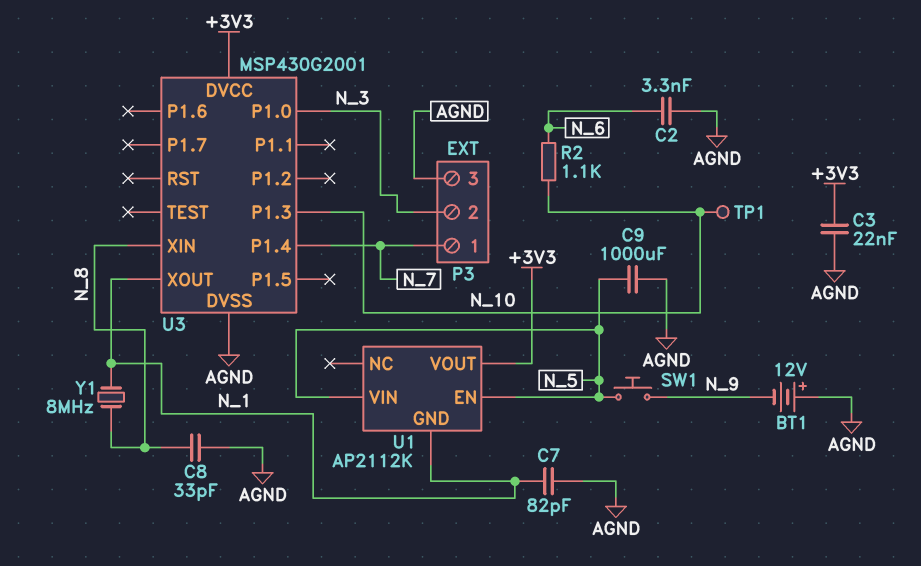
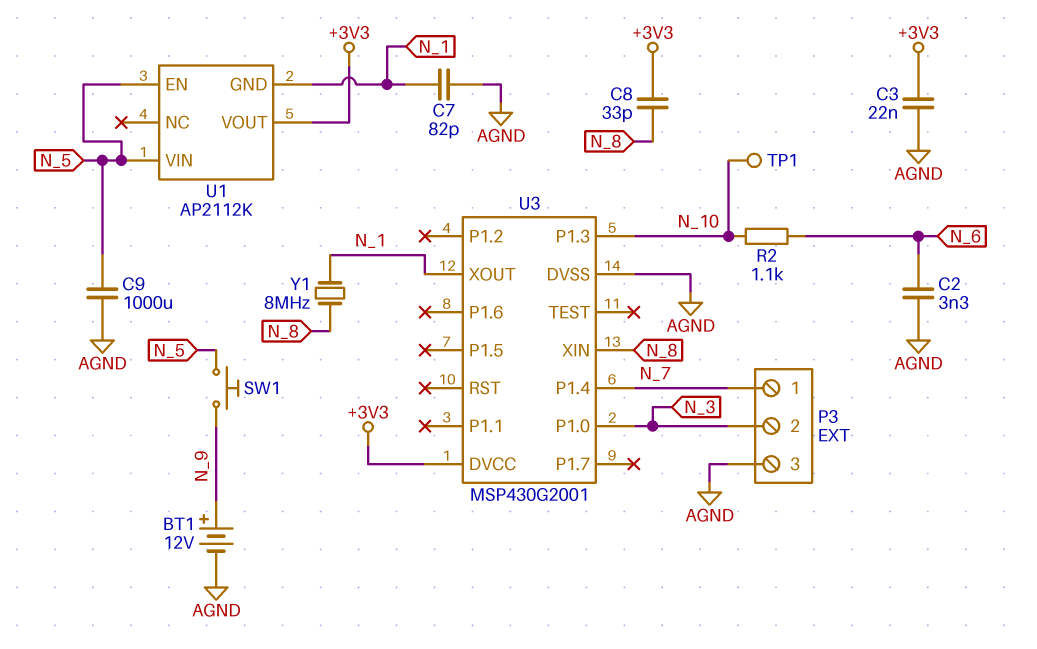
BT1: 12V (plus AGND, minus N_9) -> 12V (plus N_9, minus AGND)
C8: 33pF (AGND, N_8) -> 33pF (+3V3, N_8)

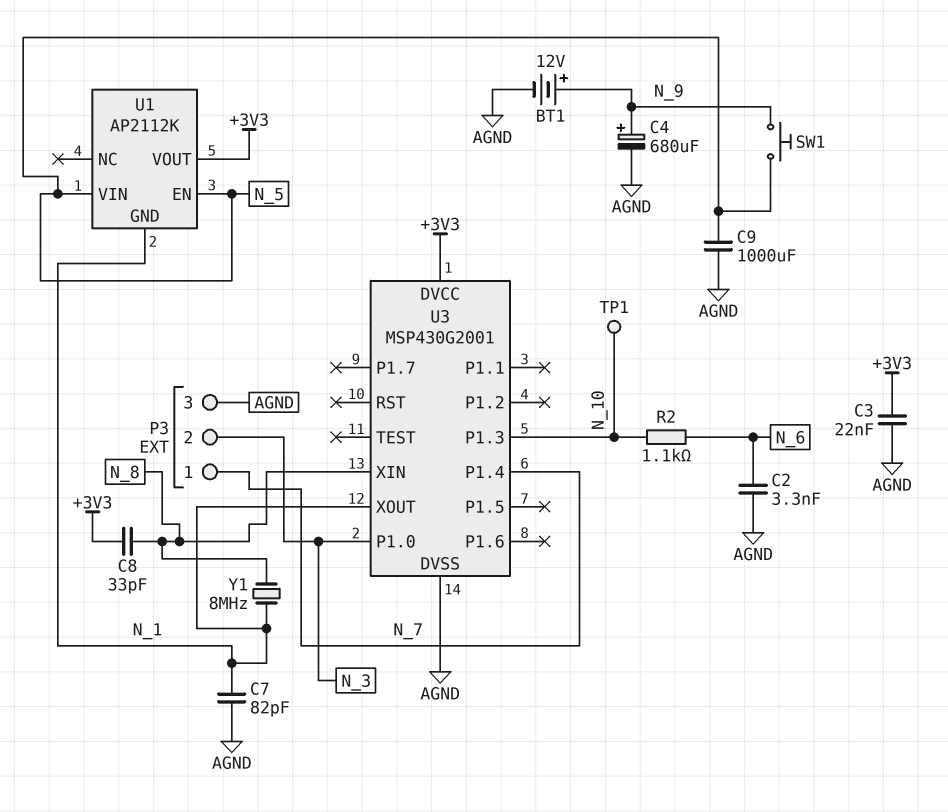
C4: none -> 680uF (plus N_9, minus AGND)

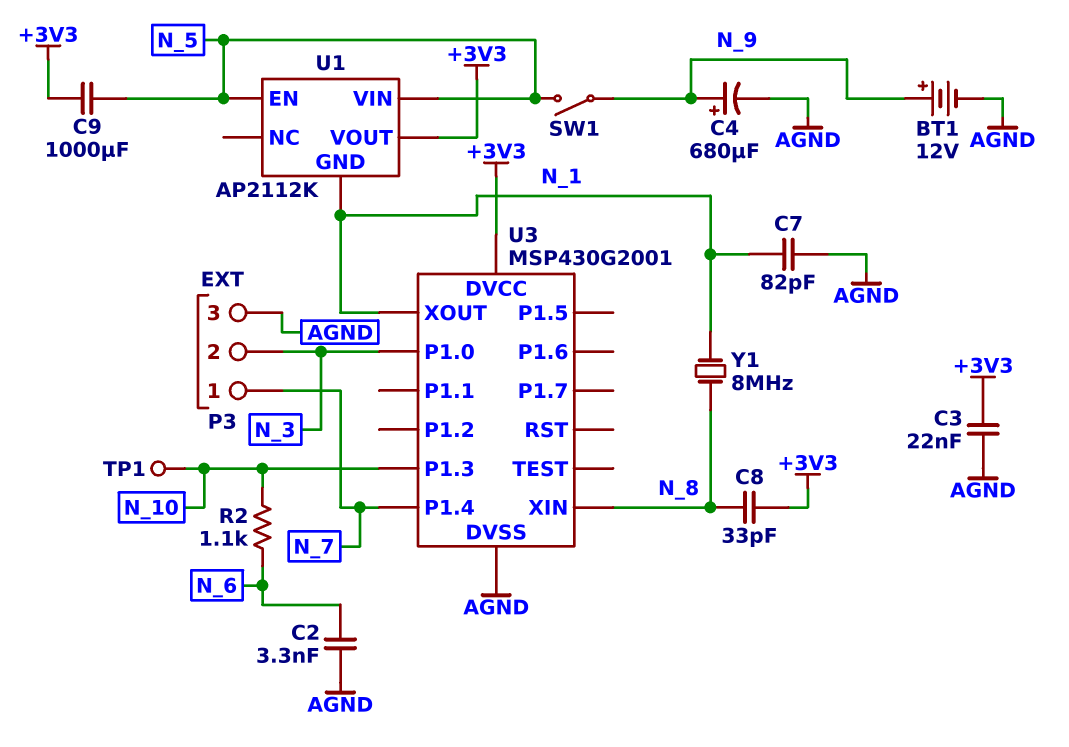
C9: 1000uF (AGND, N_5) -> 1000uF (+3V3, N_5)
SW1: button (N_5, N_9) -> switch (N_5, N_9)

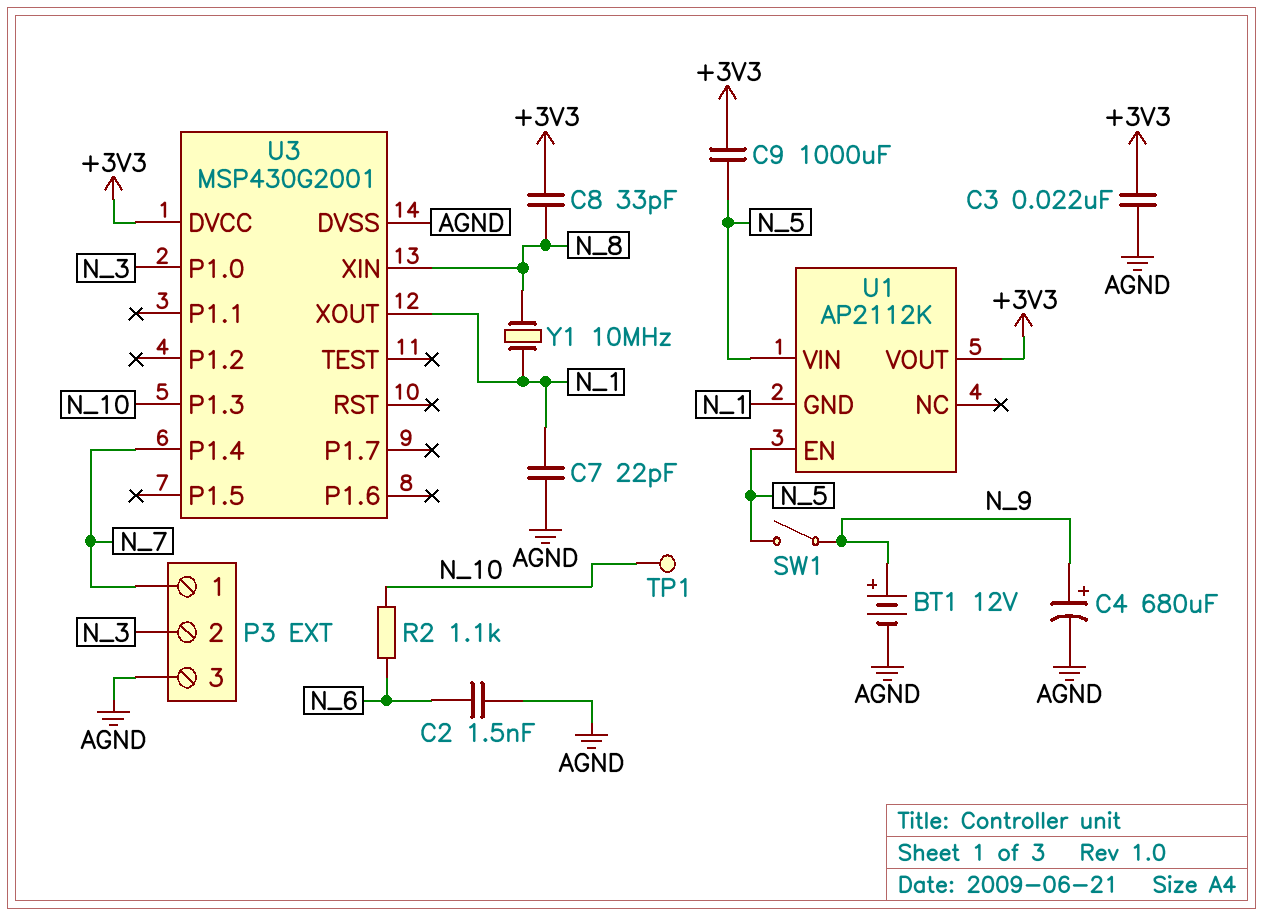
C2: 3.3nF (AGND, N_6) -> 1.5nF (AGND, N_6)
C7: 82pF (AGND, N_1) -> 22pF (AGND, N_1)
Y1: 8MHz (N_1, N_8) -> 10MHz (N_1, N_8)

